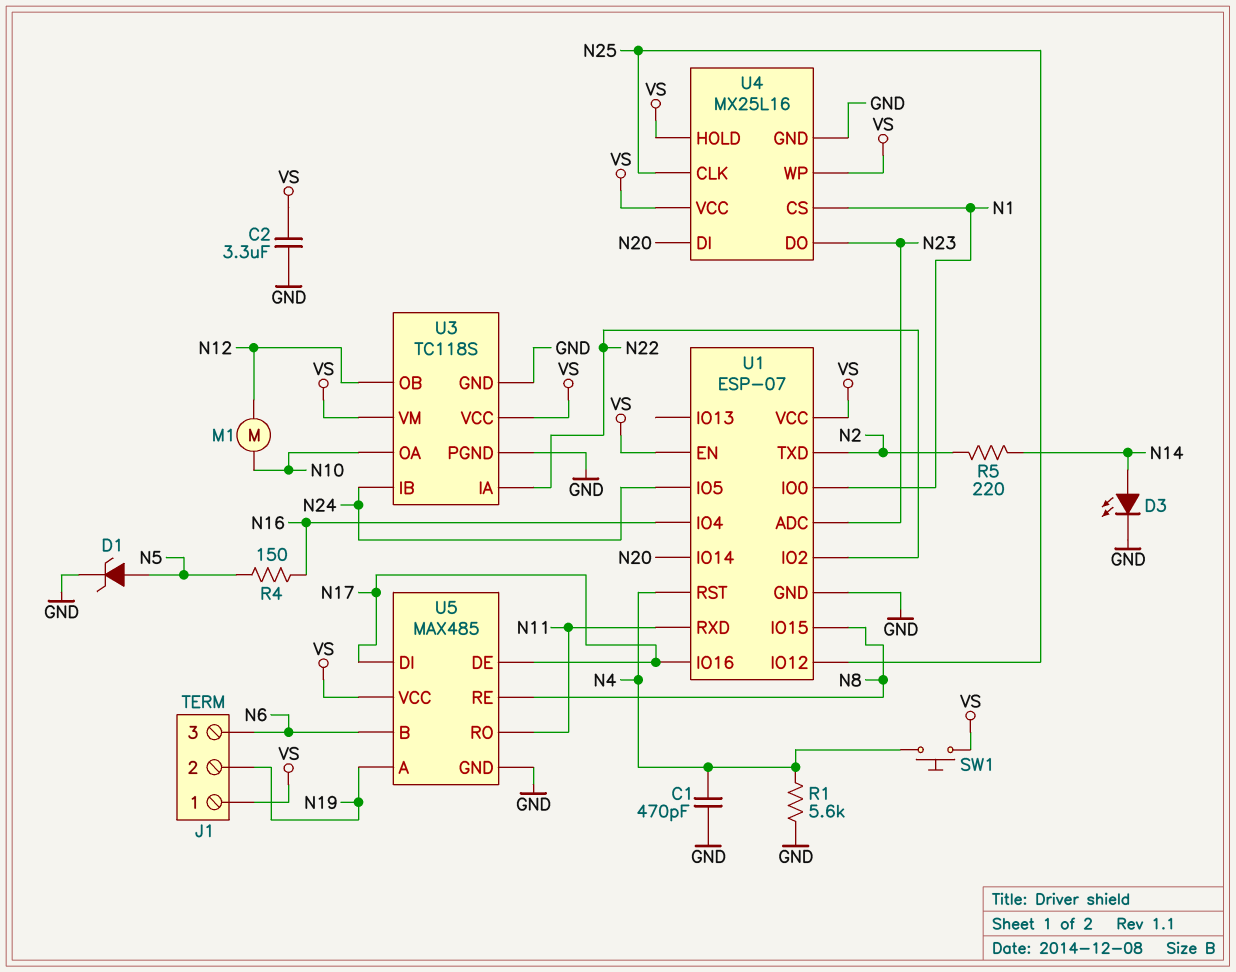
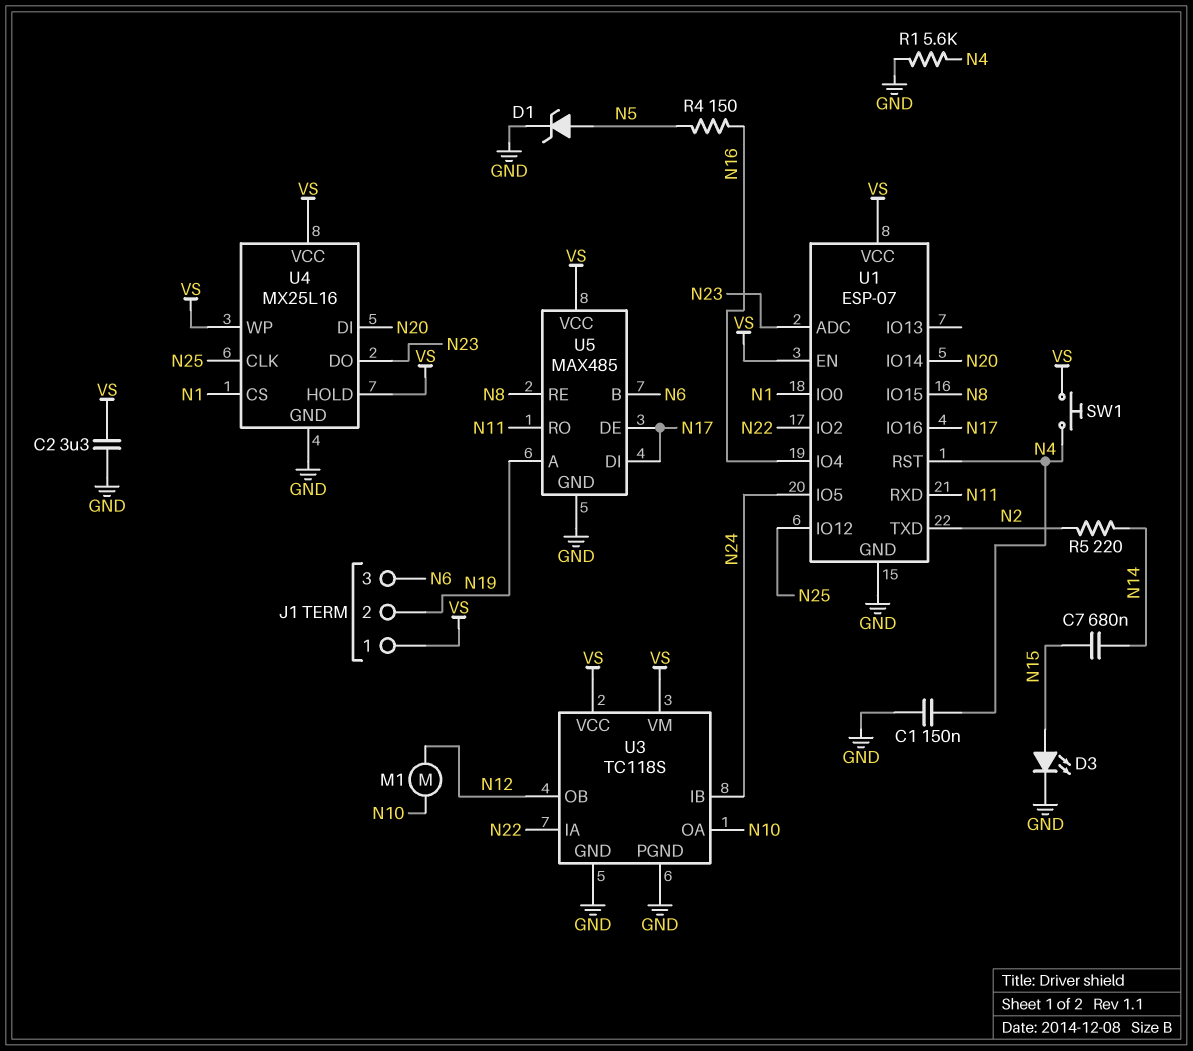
C1: 470pF (GND, N4) -> 150nF (GND, N4)
C7: none -> 680nF (N14, N15)
D3: LED (A N14, K GND) -> LED (A N15, K GND)

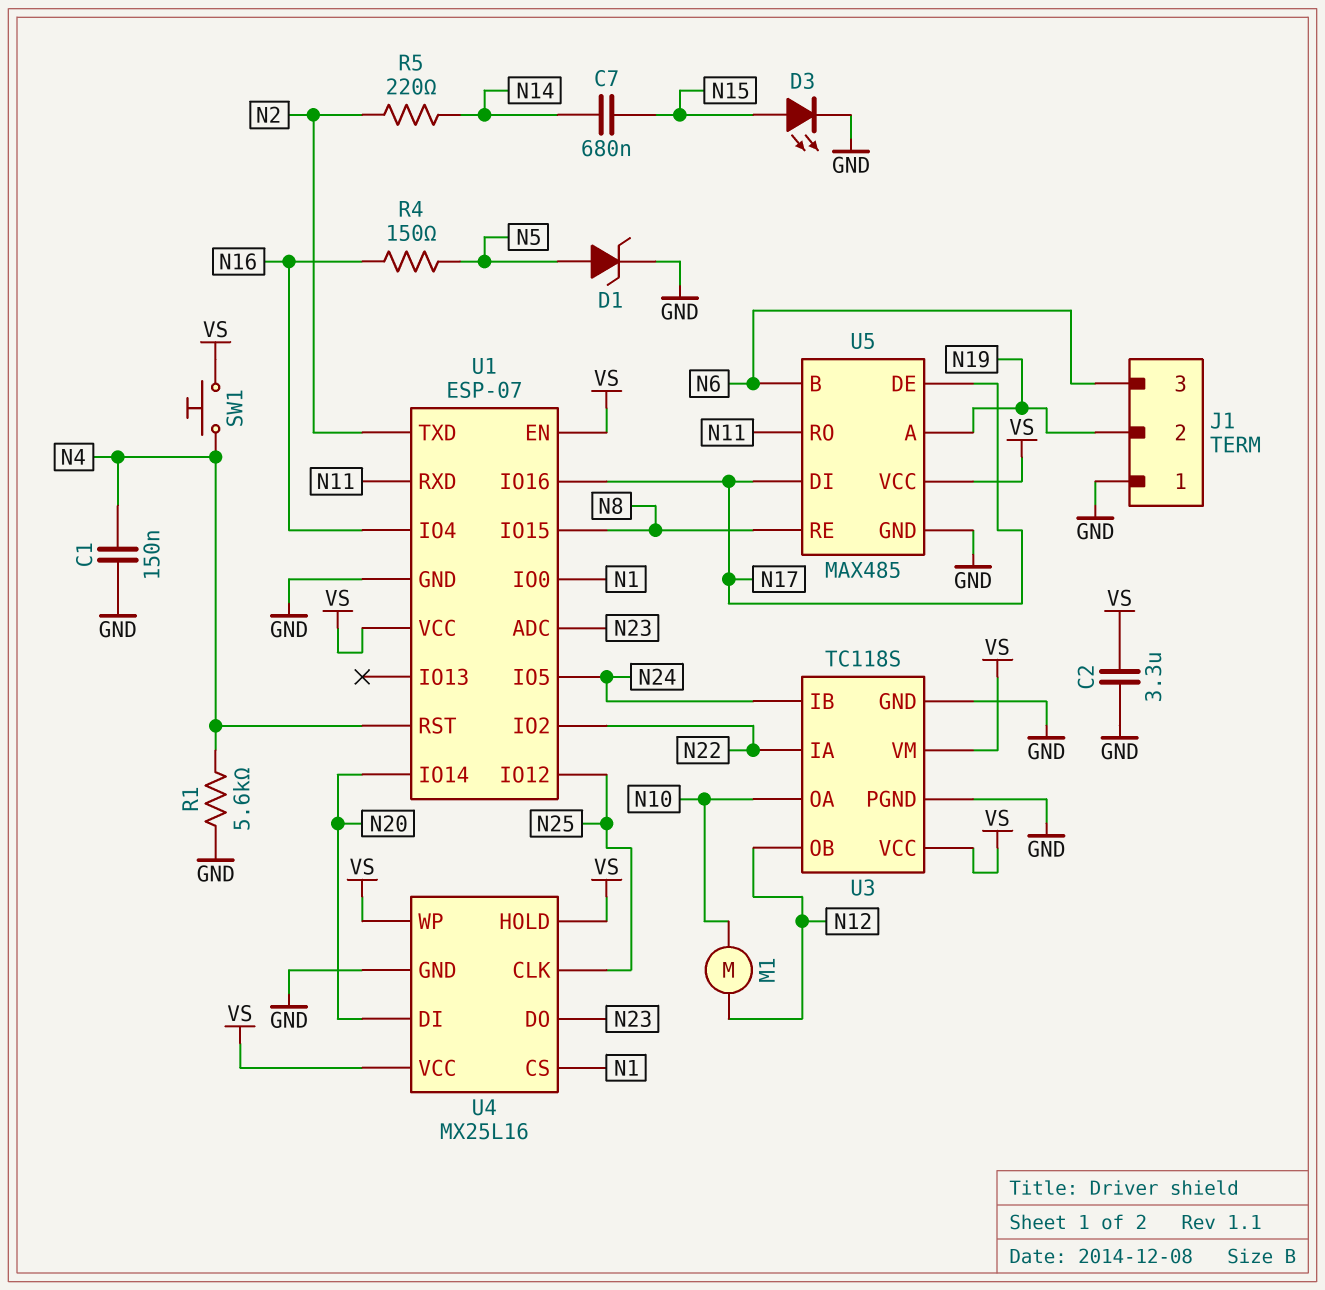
J1 pin 1: VS -> GND

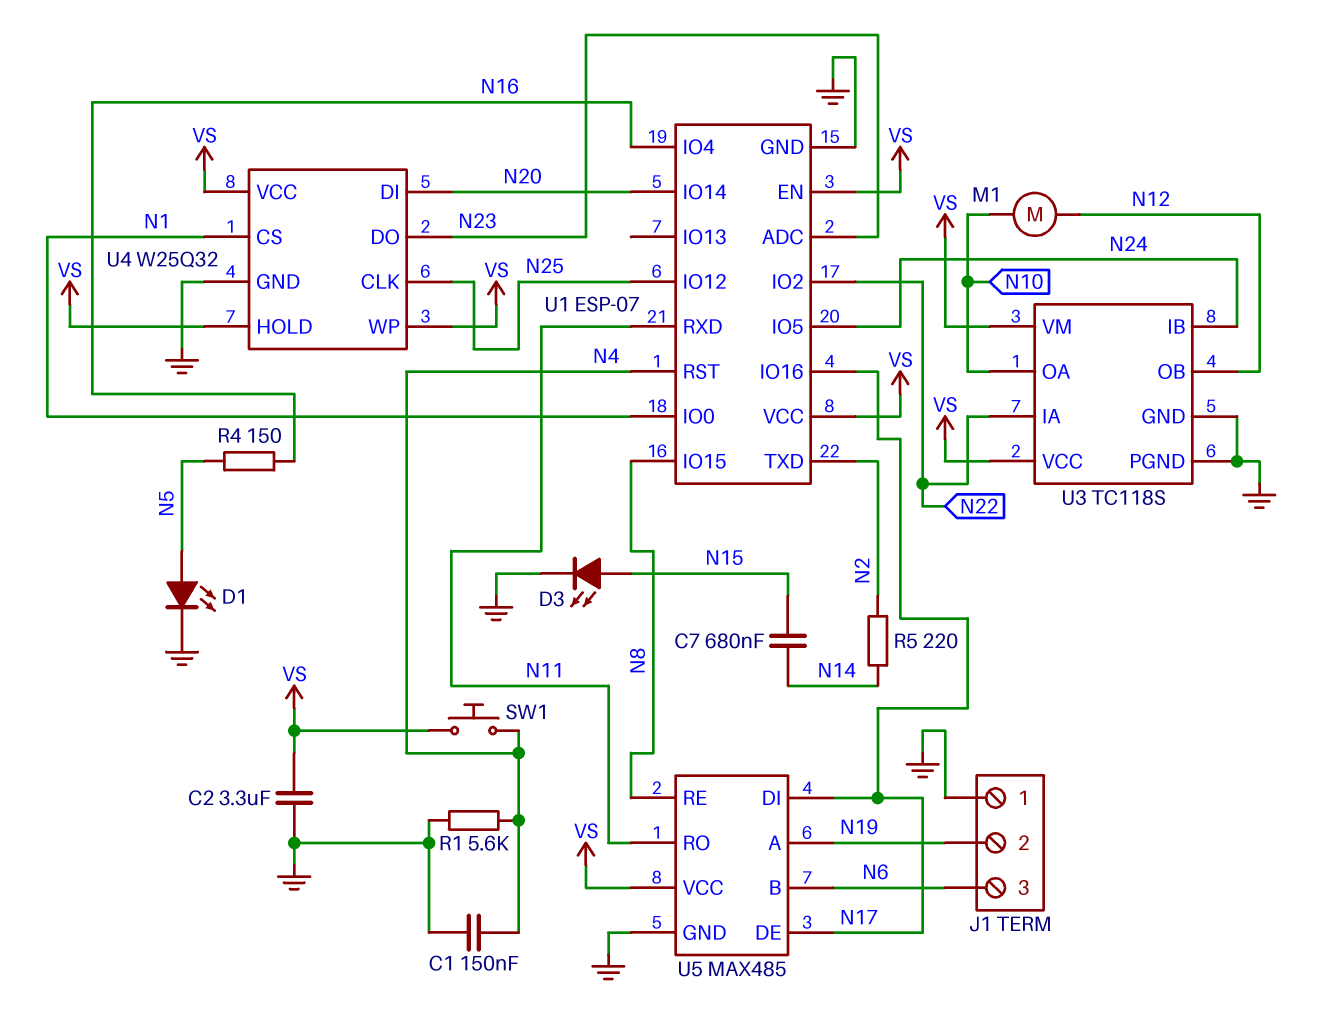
D1: zener (A N5, K GND) -> LED (A N5, K GND)
U4: MX25L16 -> W25Q32

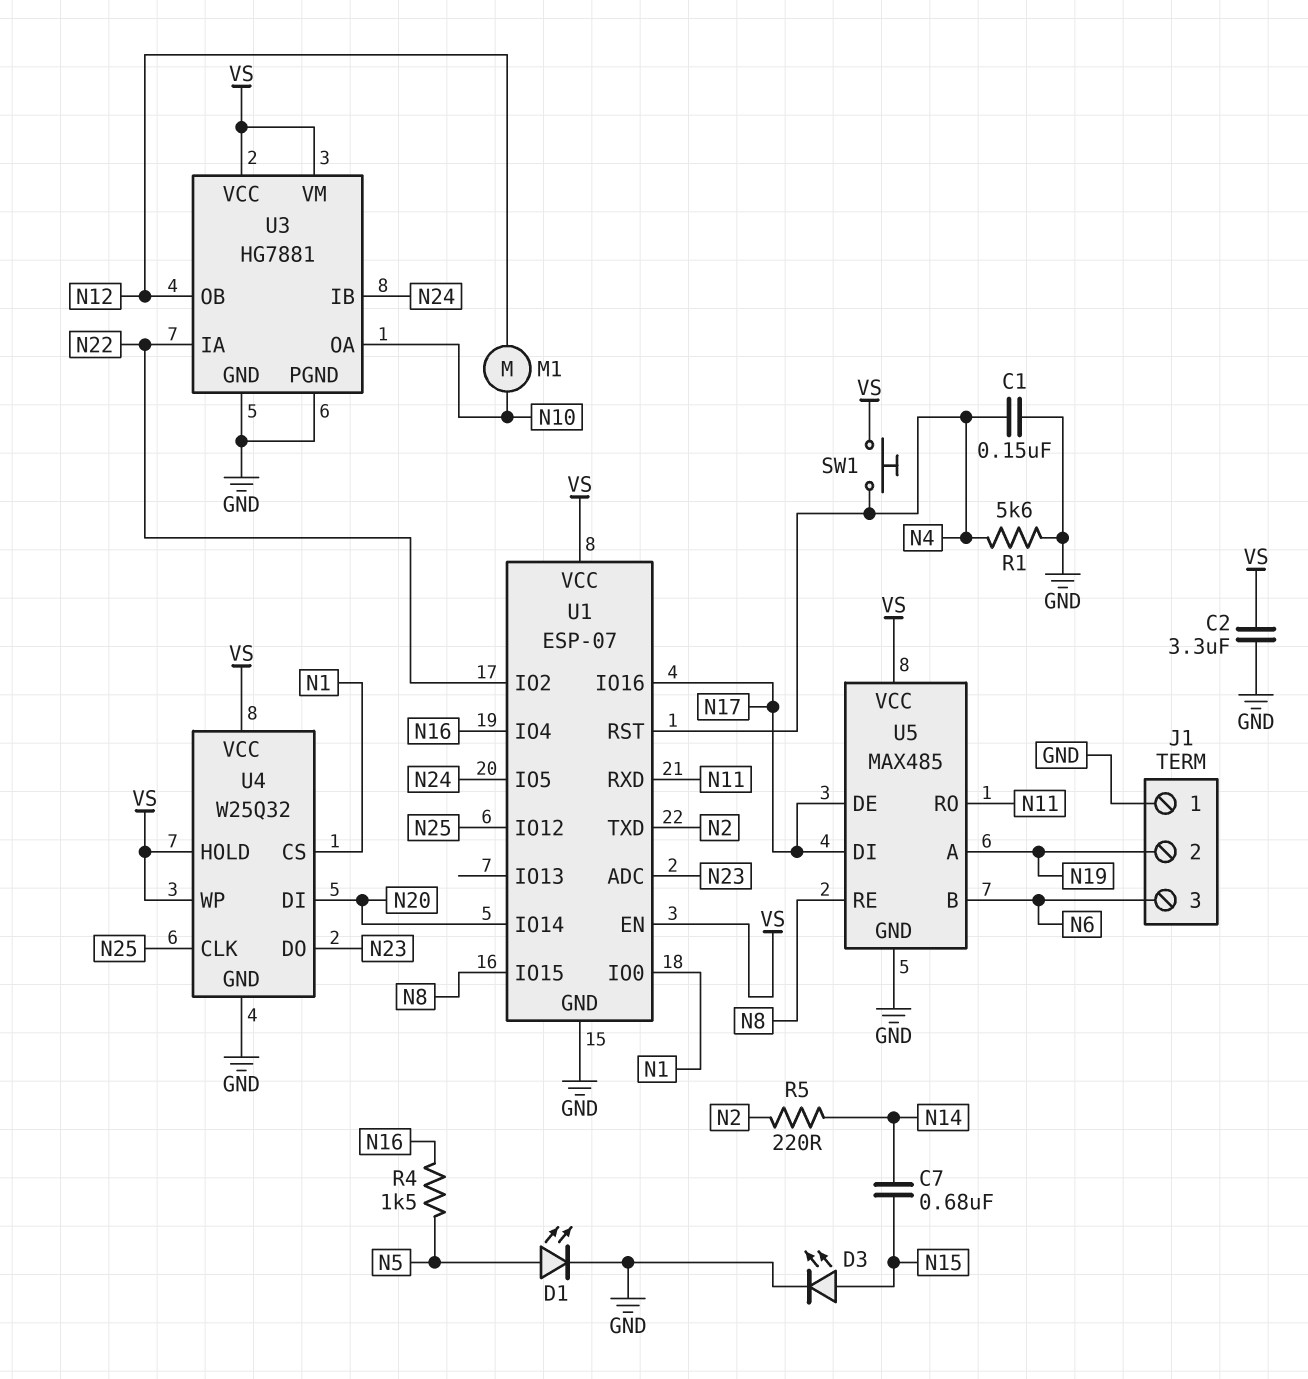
R4: 150 (N5, N16) -> 1.5k (N5, N16)
U3: TC118S -> HG7881

